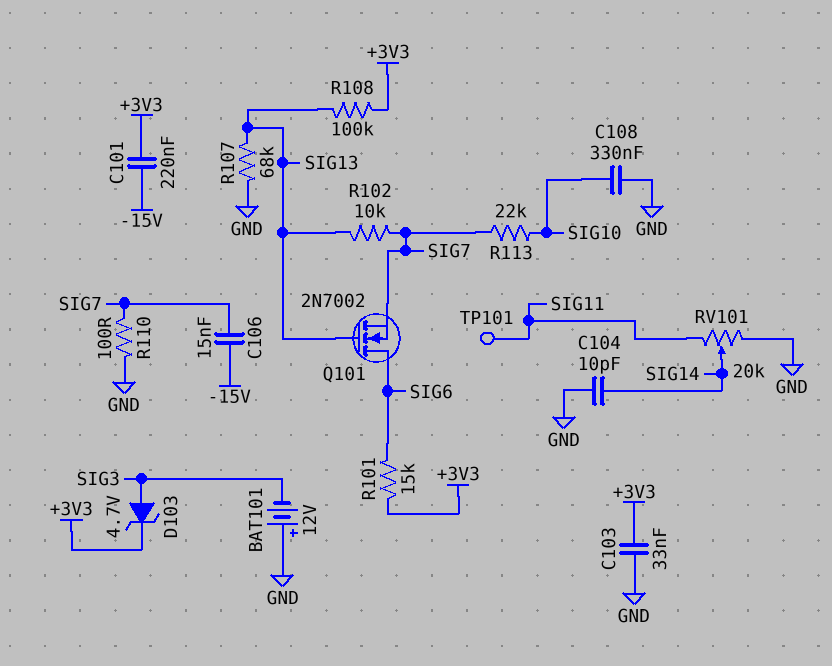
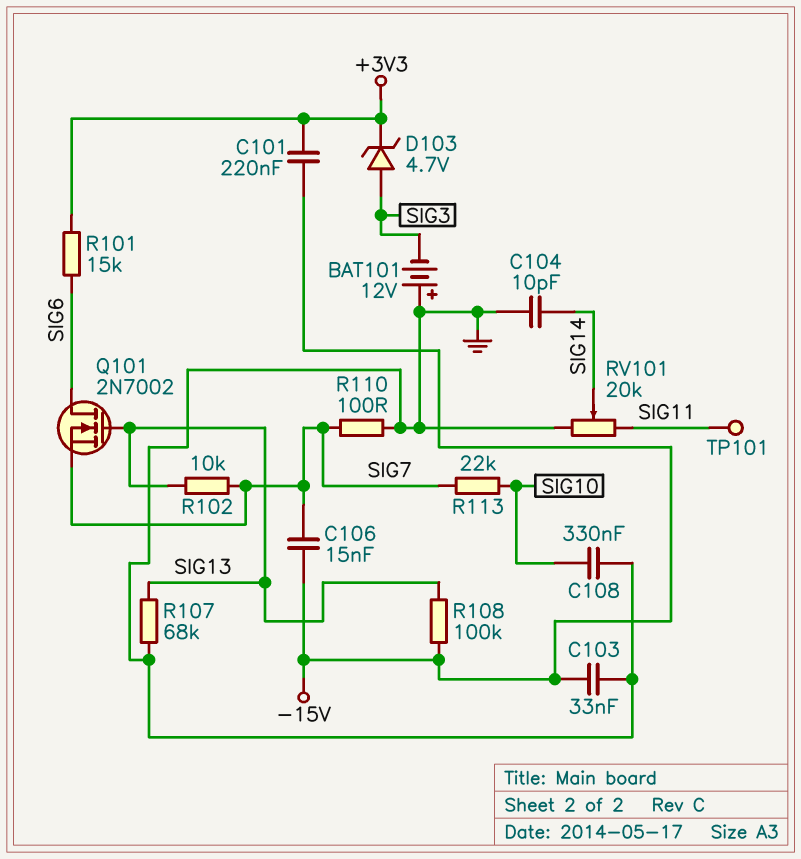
C103: 33nF (+3V3, GND) -> 33nF (-15V, GND)
R108: 100k (+3V3, SIG13) -> 100k (-15V, SIG13)

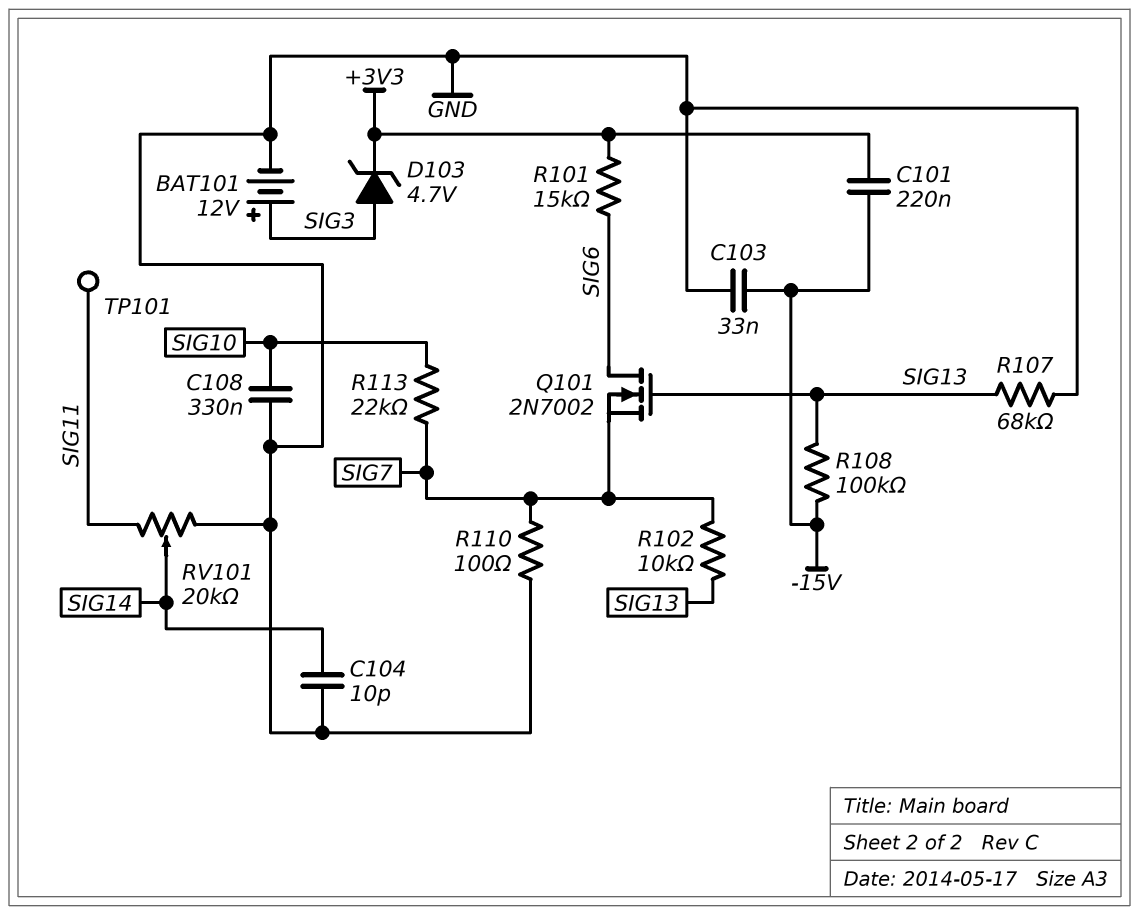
BAT101: 12V (plus GND, minus SIG3) -> 12V (plus SIG3, minus GND)
C106: 15nF (-15V, SIG7) -> none

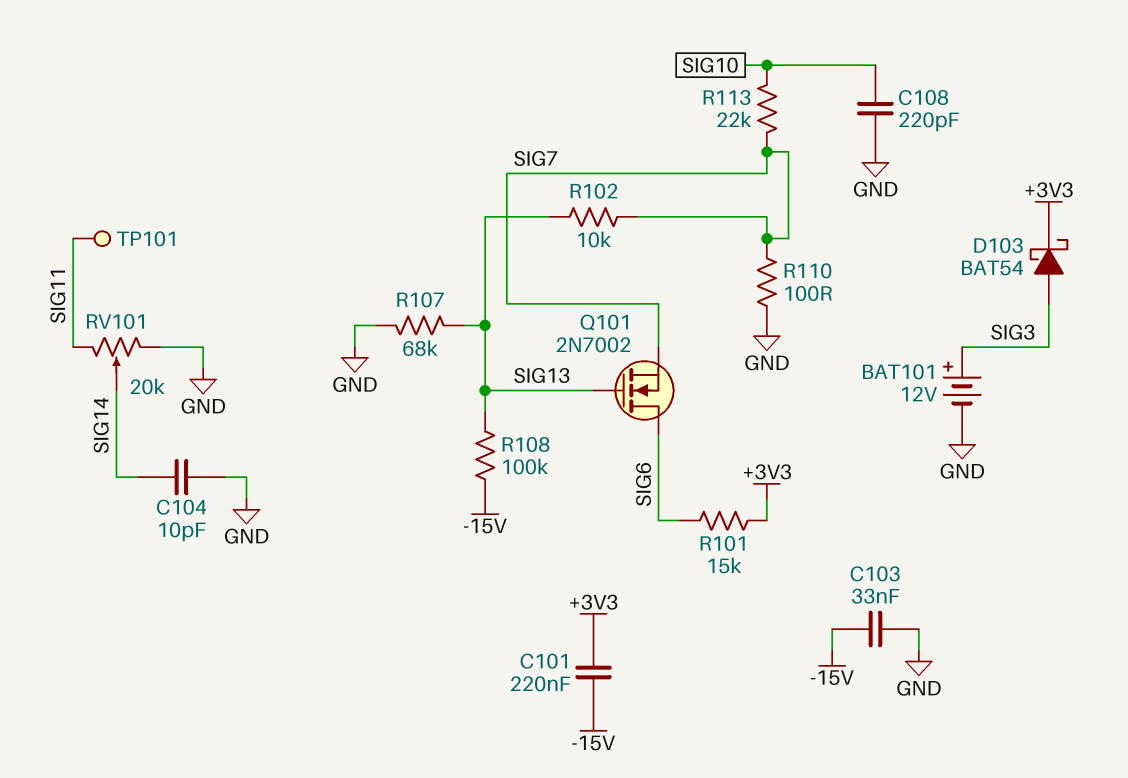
C108: 330nF (GND, SIG10) -> 220pF (GND, SIG10)
D103: zener 4.7V (A SIG3, K +3V3) -> schottky BAT54 (A SIG3, K +3V3)

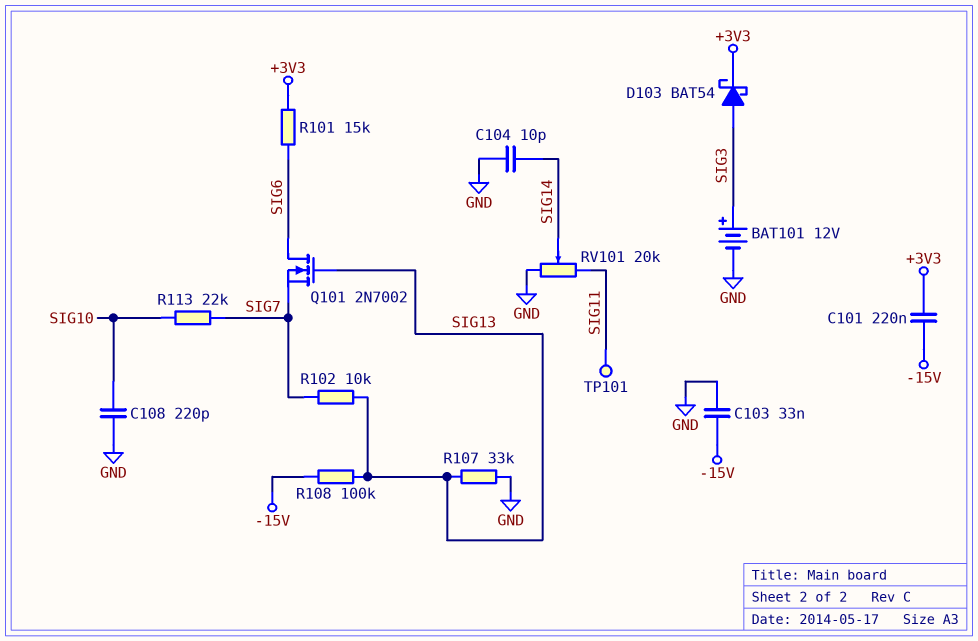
R107: 68k (GND, SIG13) -> 33k (GND, SIG13)
R110: 100 (GND, SIG7) -> none

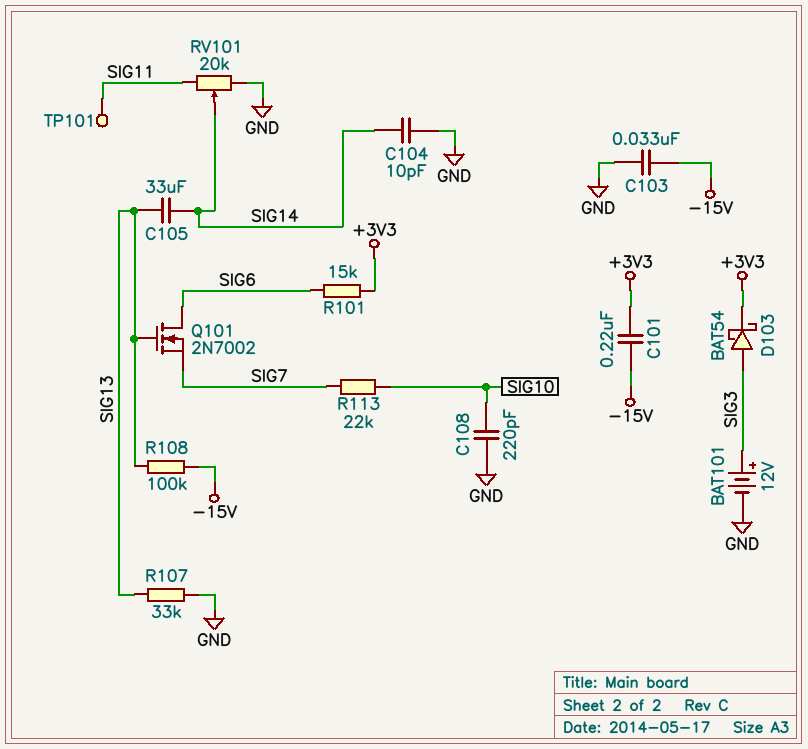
C105: none -> 33uF (SIG13, SIG14)
R102: 10k (SIG7, SIG13) -> none

